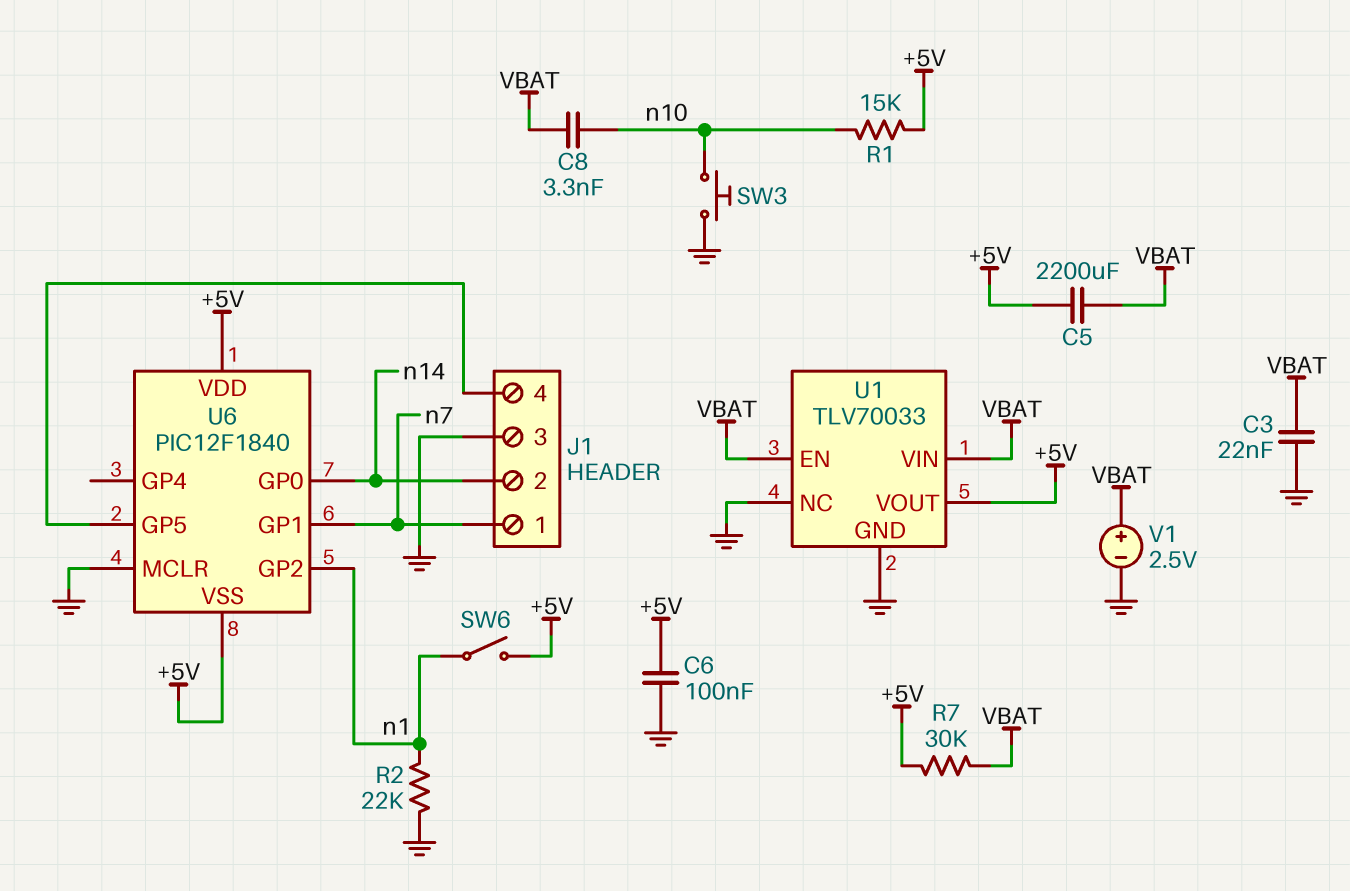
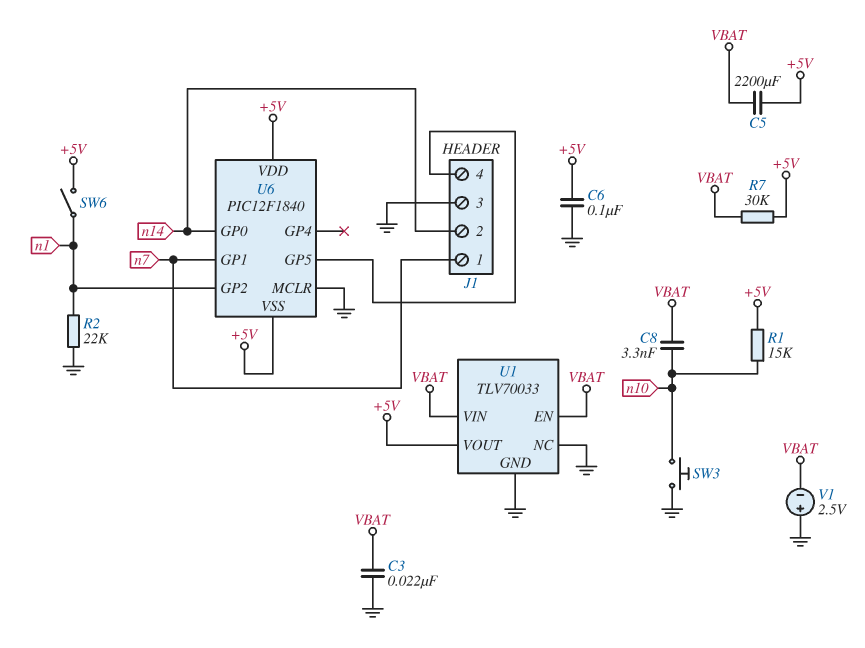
V1: 2.5V (plus VBAT, minus GND) -> 2.5V (plus GND, minus VBAT)

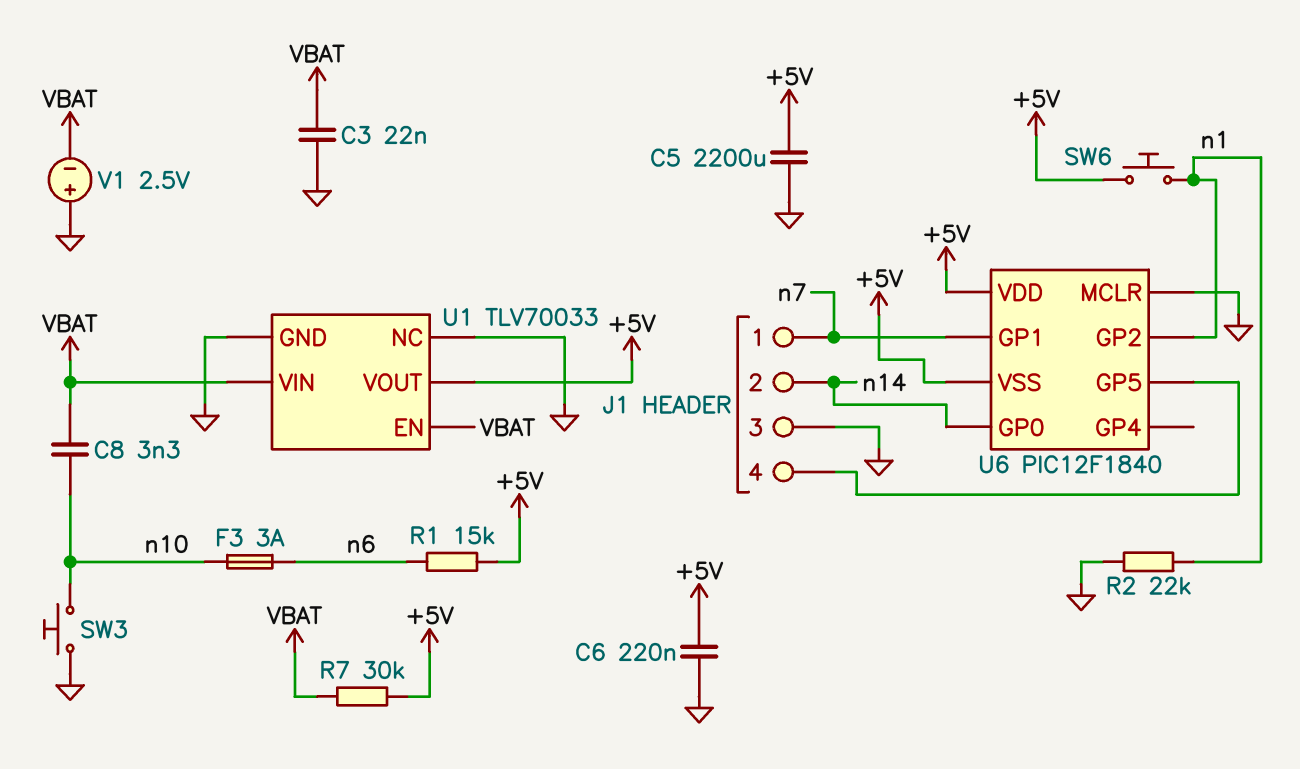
C5: 2200uF (+5V, VBAT) -> 2200uF (+5V, GND)
C6: 100nF (+5V, GND) -> 220nF (+5V, GND)
F3: none -> 3A (n6, n10)
R1: 15k (+5V, n10) -> 15k (+5V, n6)
SW6: switch (+5V, n1) -> button (+5V, n1)

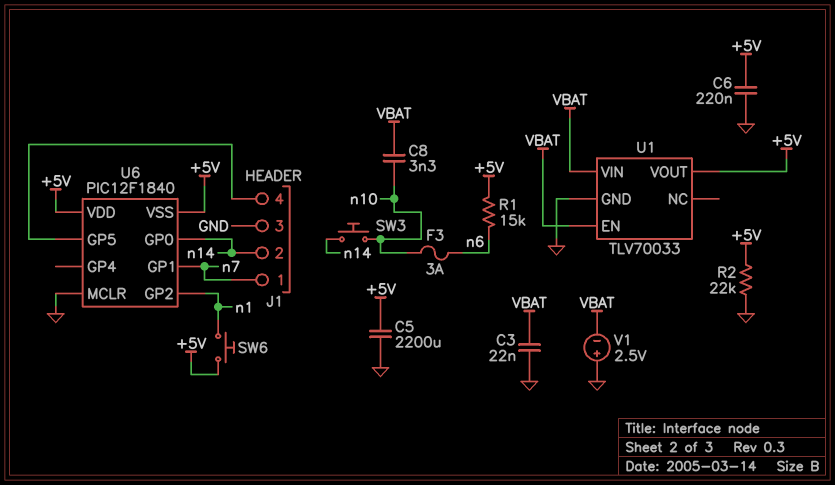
R2: 22k (GND, n1) -> 22k (+5V, GND)
R7: 30k (+5V, VBAT) -> none
SW3: button (GND, n10) -> button (n10, n14)
U1 pin NC: GND -> none

